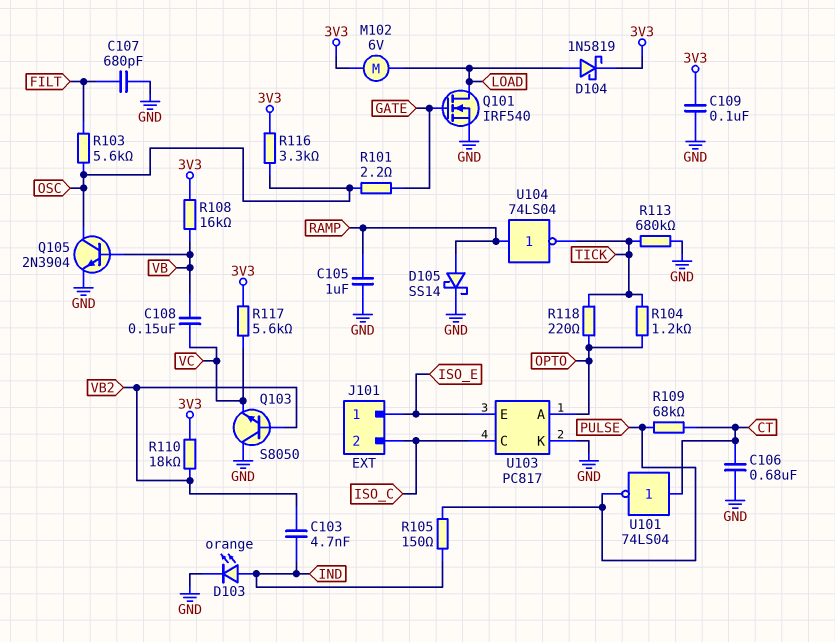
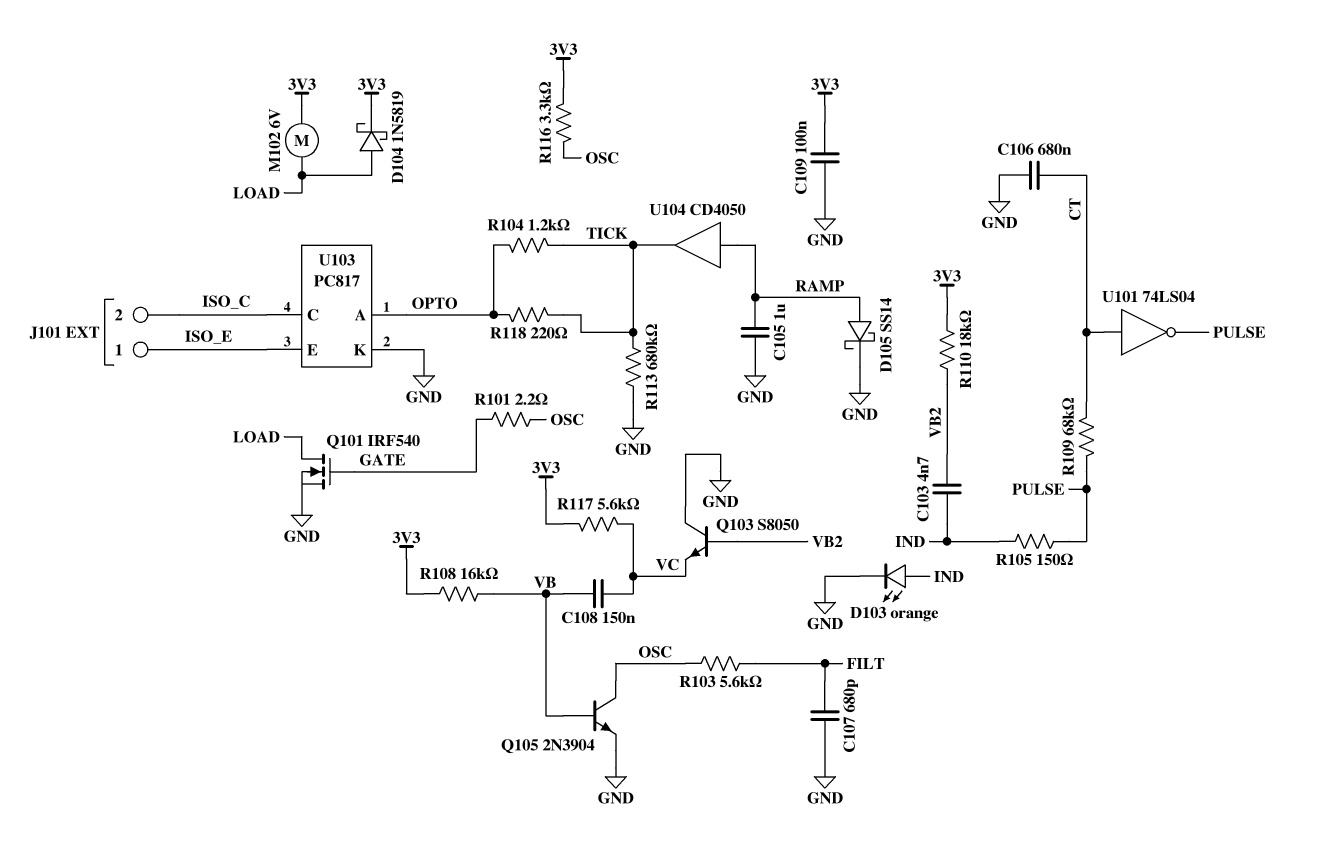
U104: NOT 74LS04 (in RAMP, out TICK) -> buffer CD4050 (in RAMP, out TICK)

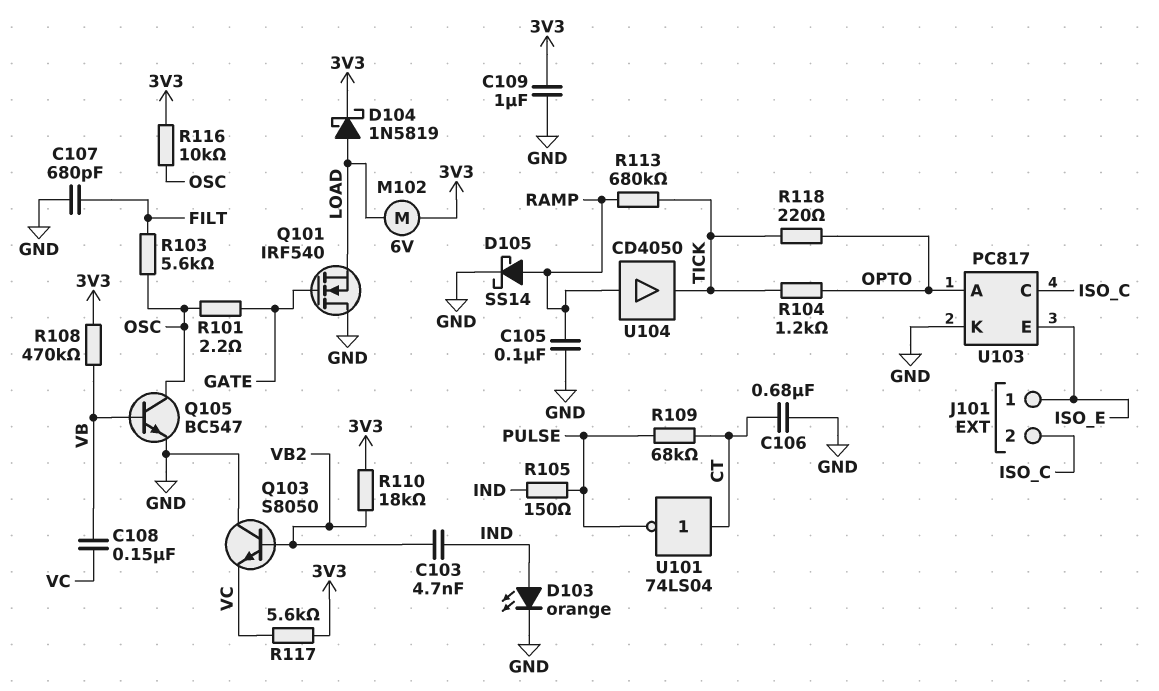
C105: 1uF (GND, RAMP) -> 100nF (GND, RAMP)
C109: 100nF (3V3, GND) -> 1uF (3V3, GND)
Q101: NMOS IRF540 (G GATE, D LOAD, S GND) -> NMOS IRF540 (G GATE, D GND, S LOAD)
Q105: NPN 2N3904 (B VB, C OSC, E GND) -> NPN BC547 (B VB, C OSC, E GND)
R108: 16k (3V3, VB) -> 470k (3V3, VB)
R113: 680k (GND, TICK) -> 680k (RAMP, TICK)
R116: 3.3k (3V3, OSC) -> 10k (3V3, OSC)

